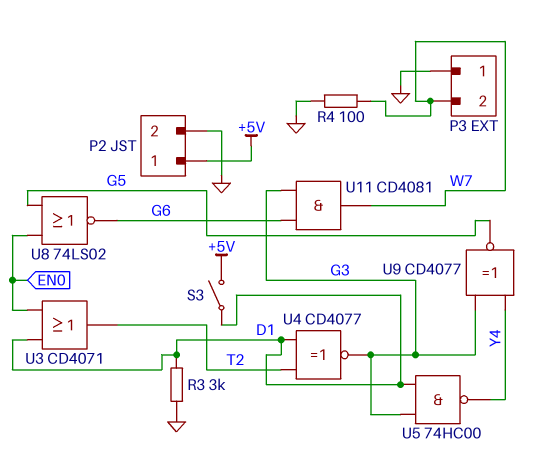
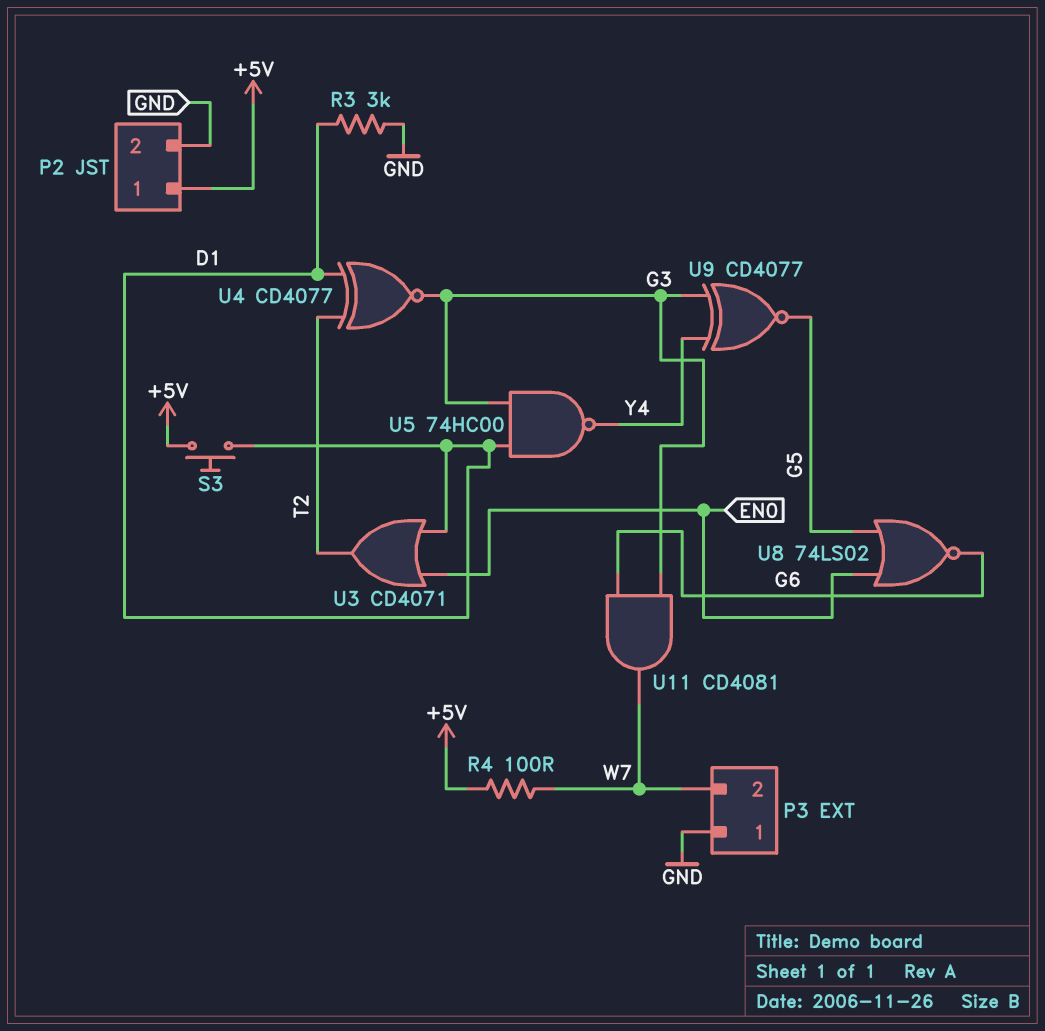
R4: 100 (GND, W7) -> 100 (+5V, W7)
S3: switch (+5V, D1) -> button (+5V, D1)

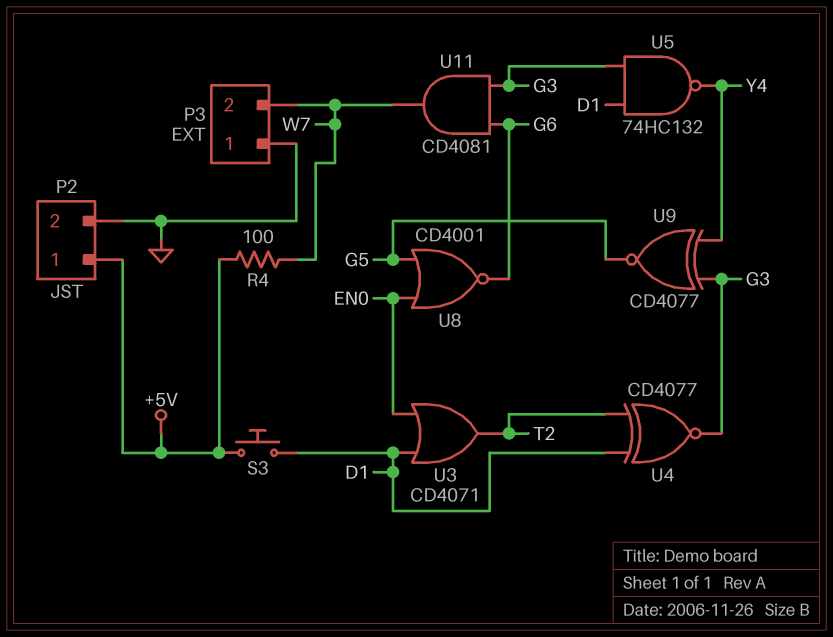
R3: 3k (D1, GND) -> none
U5: NAND 74HC00 (in D1, in G3, out Y4) -> NAND 74HC132 (in D1, in G3, out Y4)
U8: NOR 74LS02 (in EN0, in G5, out G6) -> NOR CD4001 (in EN0, in G5, out G6)

